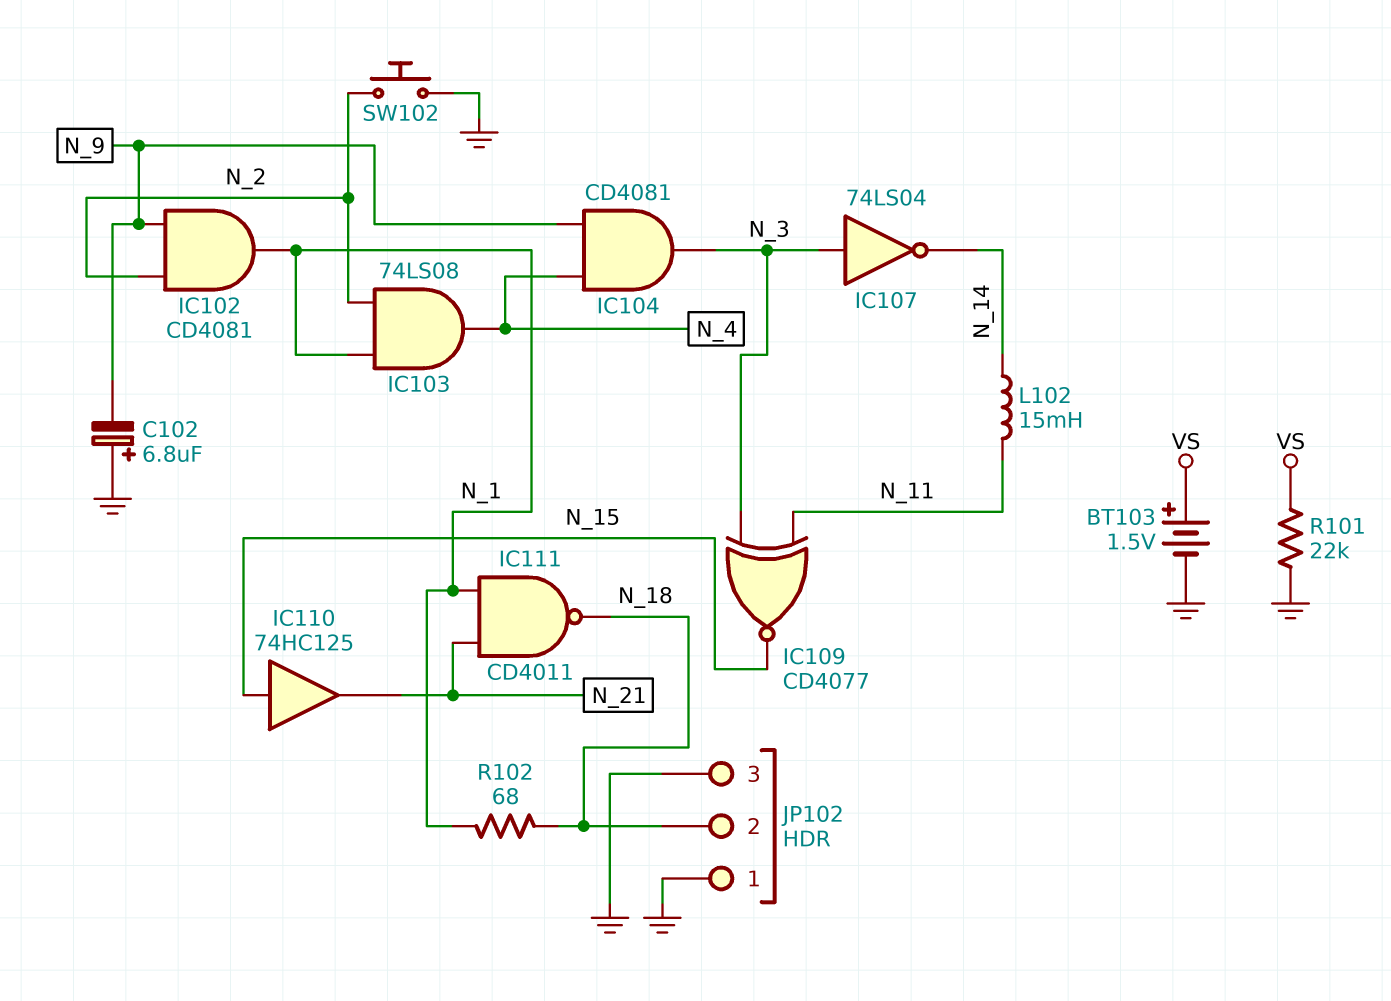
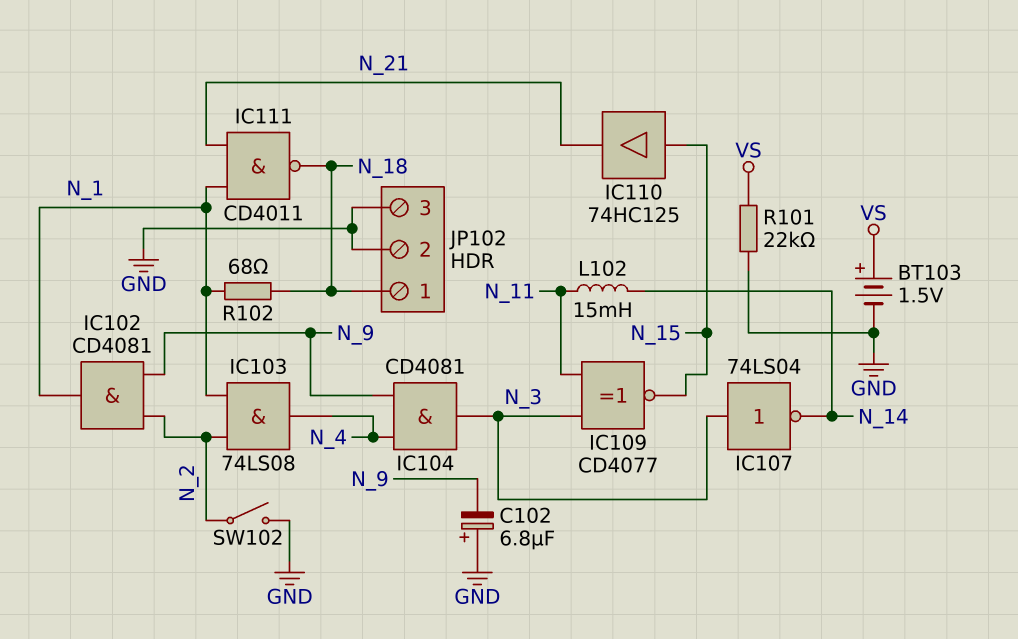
JP102 pin 1: GND -> N_18
JP102 pin 2: N_18 -> GND
SW102: button (GND, N_2) -> switch (GND, N_2)

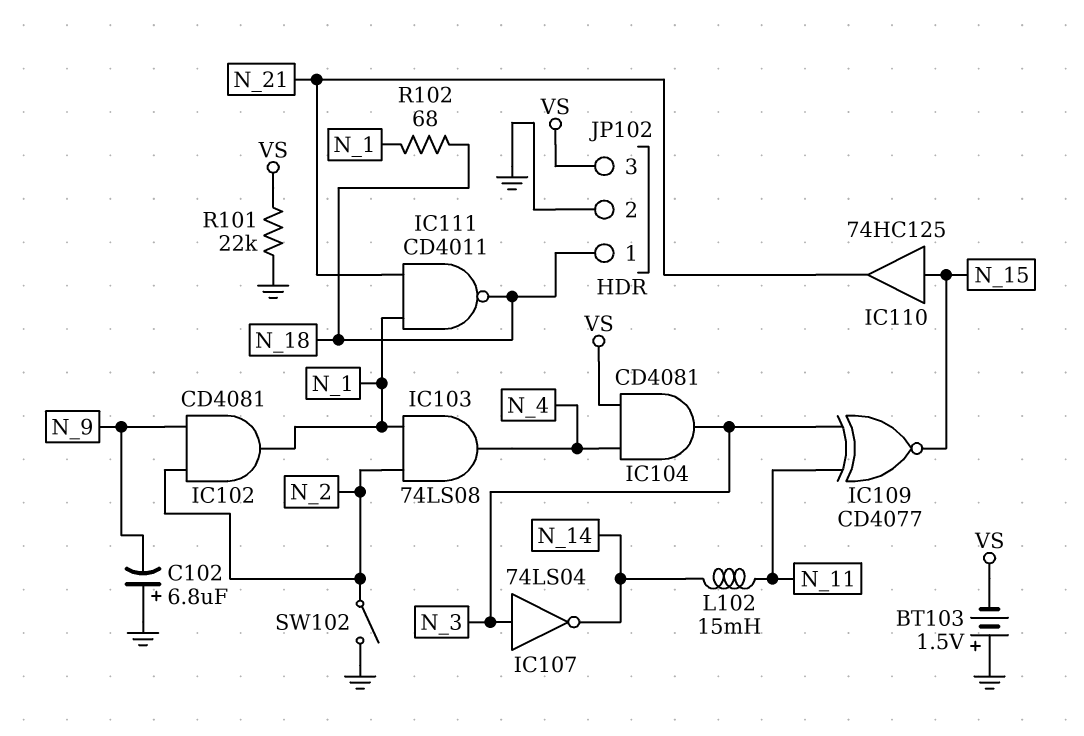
BT103: 1.5V (plus VS, minus GND) -> 1.5V (plus GND, minus VS)
IC104: AND CD4081 (in N_4, in N_9, out N_3) -> AND CD4081 (in N_4, in VS, out N_3)
JP102 pin 3: GND -> VS

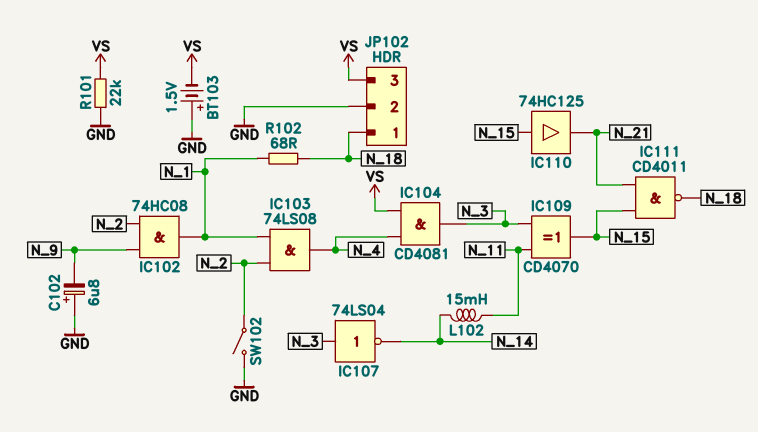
IC102: AND CD4081 (in N_2, in N_9, out N_1) -> AND 74HC08 (in N_2, in N_9, out N_1)
IC109: XNOR CD4077 (in N_3, in N_11, out N_15) -> XOR CD4070 (in N_3, in N_11, out N_15)
IC111: NAND CD4011 (in N_1, in N_21, out N_18) -> NAND CD4011 (in N_15, in N_21, out N_18)

